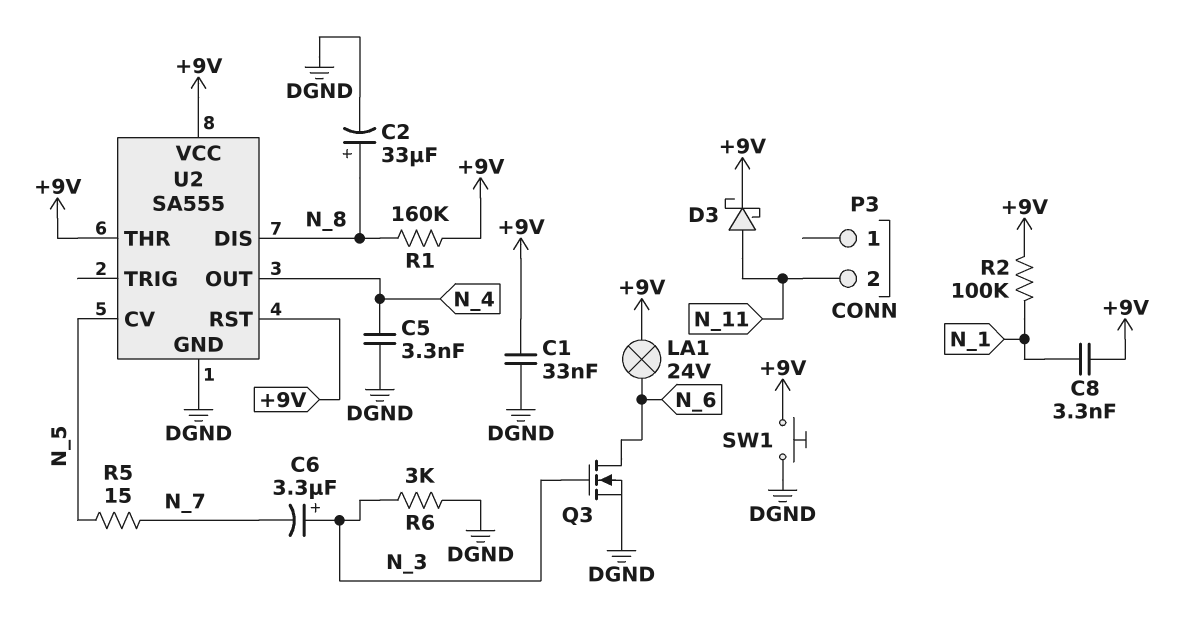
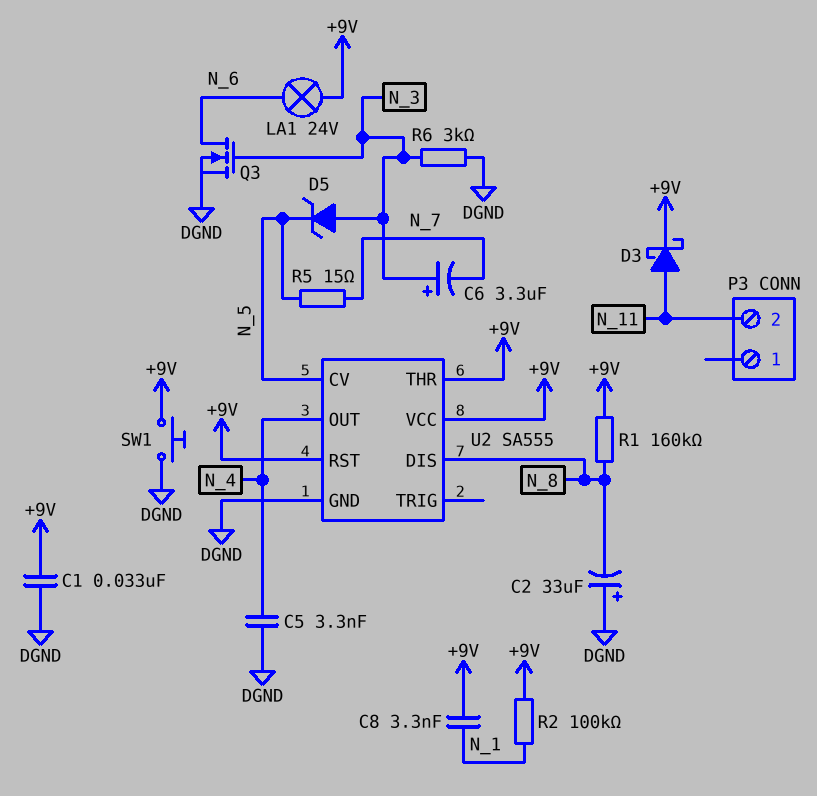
C2: 33uF (plus N_8, minus DGND) -> 33uF (plus DGND, minus N_8)
D5: none -> zener (A N_3, K N_5)

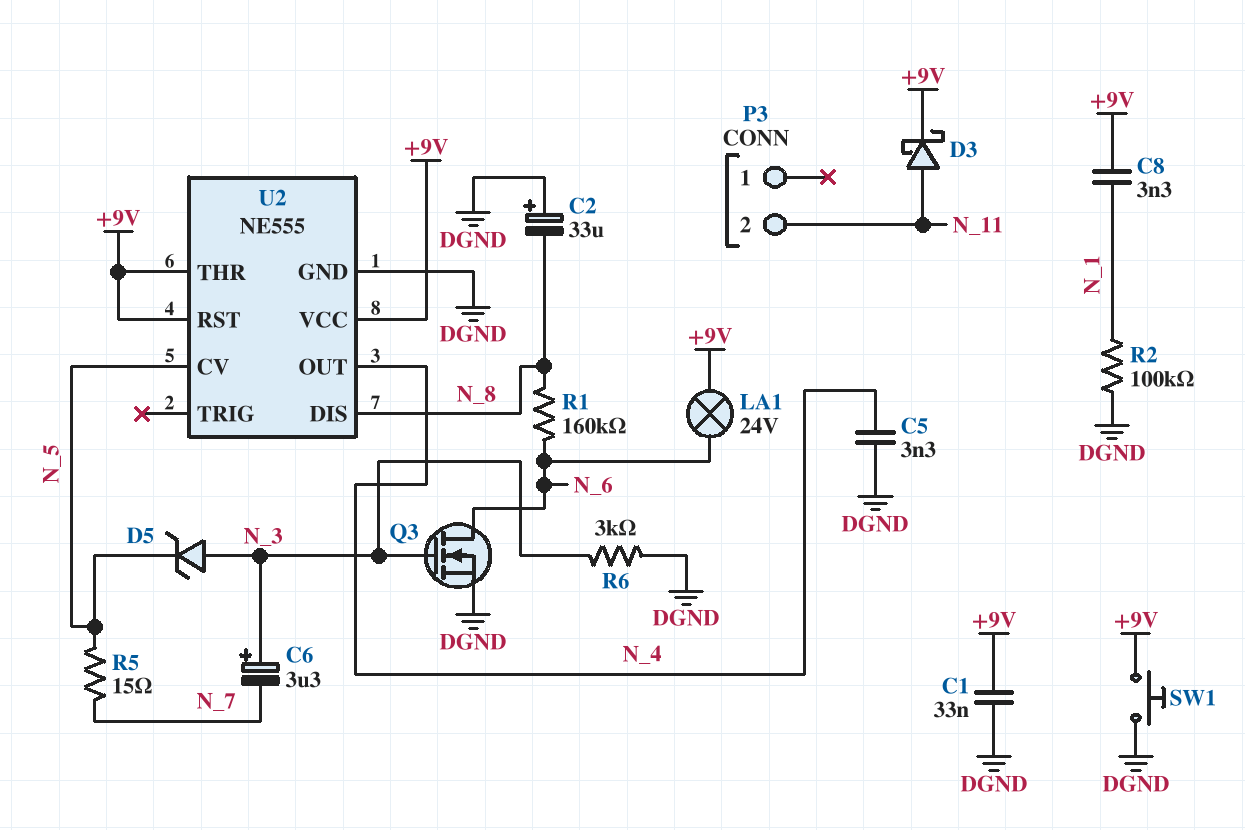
R1: 160k (+9V, N_8) -> 160k (N_6, N_8)
R2: 100k (+9V, N_1) -> 100k (DGND, N_1)
U2: SA555 -> NE555

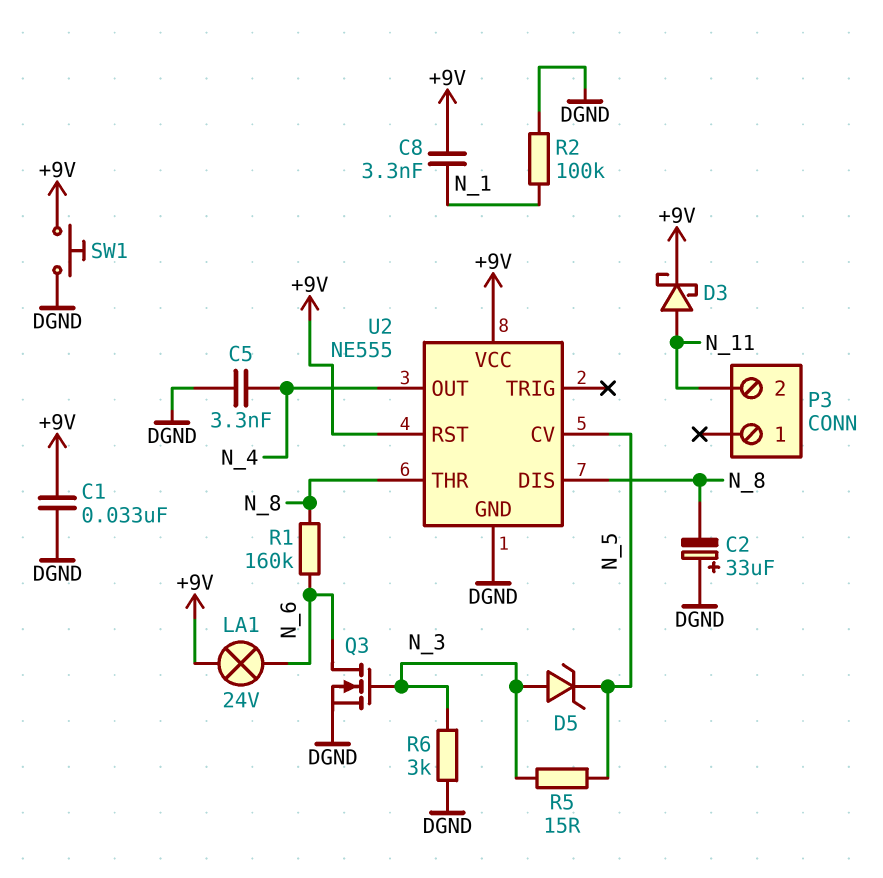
C6: 3.3uF (plus N_3, minus N_7) -> none
R5: 15 (N_5, N_7) -> 15 (N_3, N_5)
U2 pin THR: +9V -> N_8

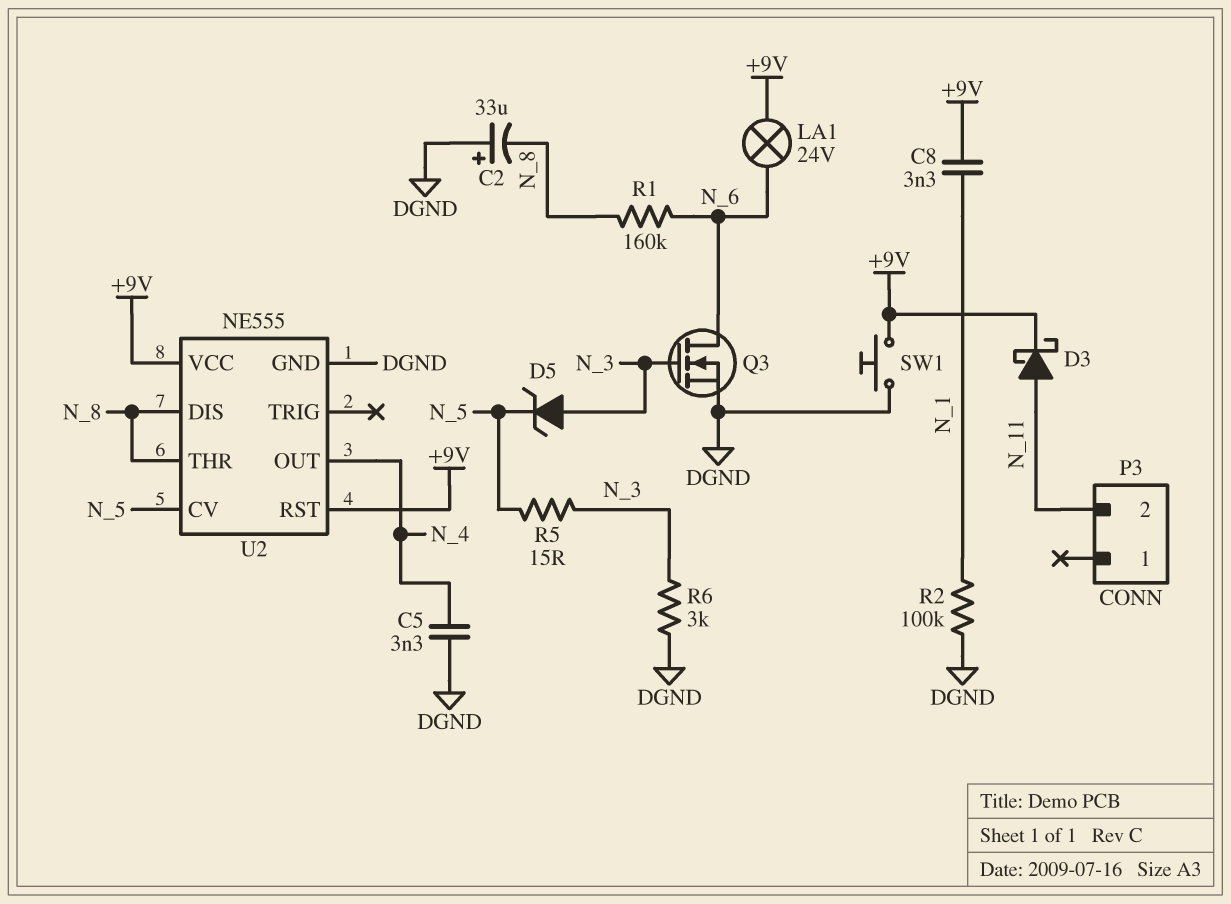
C1: 33nF (+9V, DGND) -> none

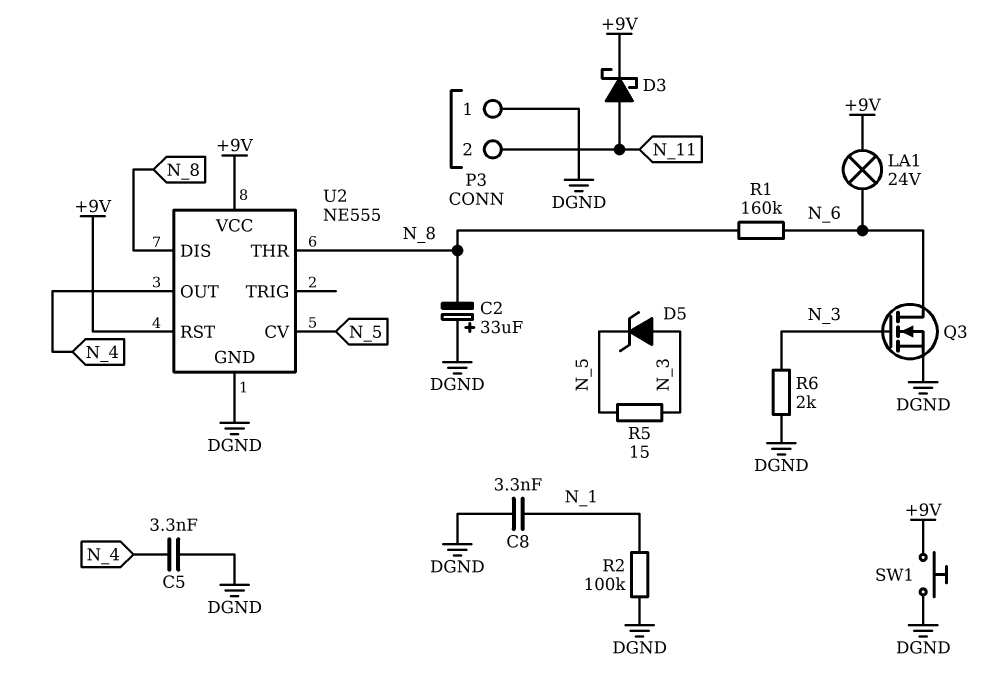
C8: 3.3nF (+9V, N_1) -> 3.3nF (DGND, N_1)
P3 pin 1: none -> DGND
R6: 3k (DGND, N_3) -> 2k (DGND, N_3)

